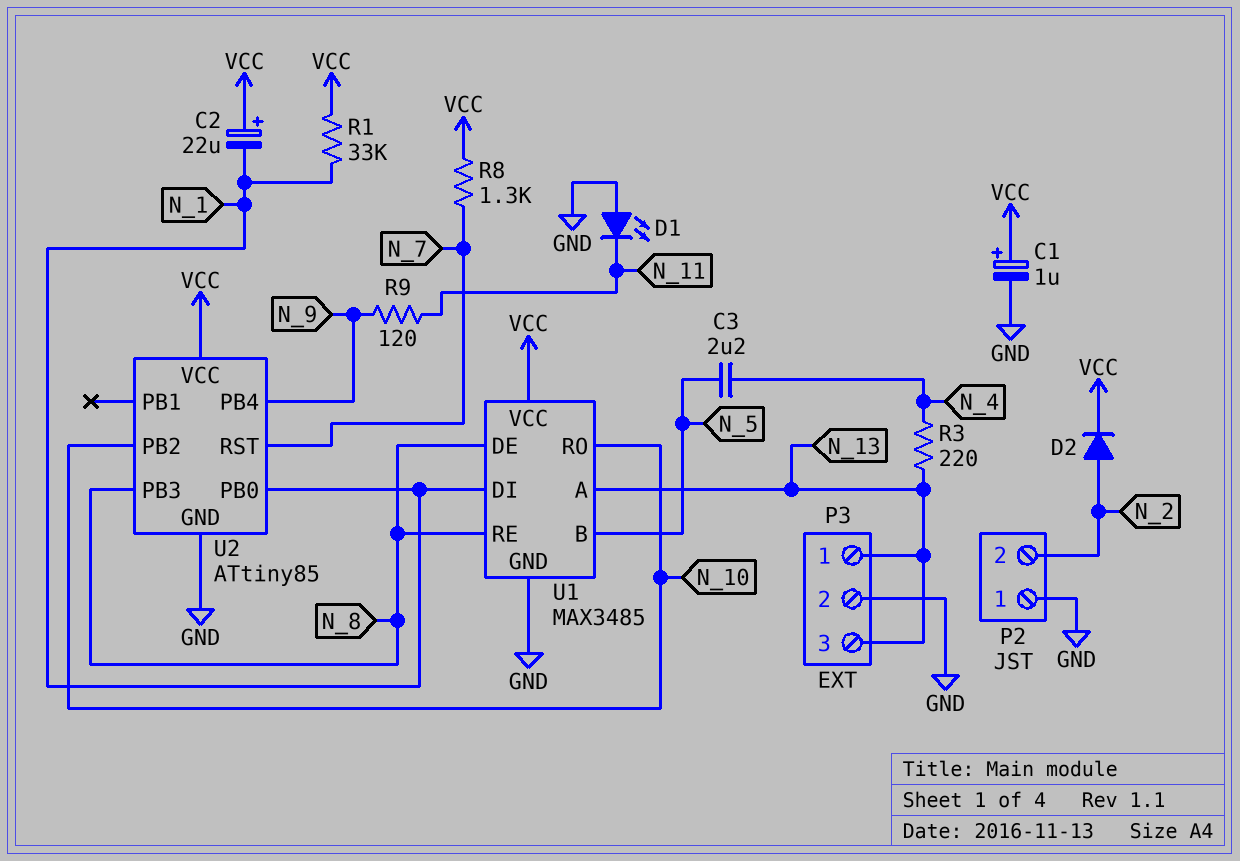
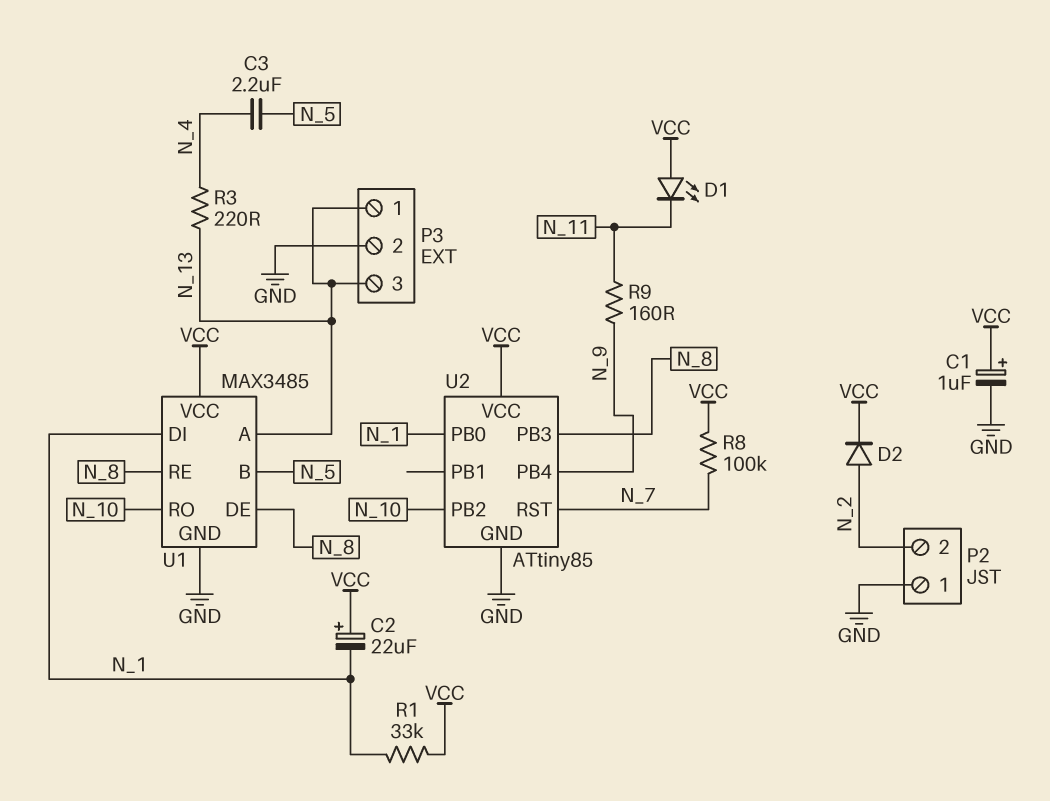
D1: LED (A GND, K N_11) -> LED (A VCC, K N_11)
R8: 1.3k (N_7, VCC) -> 100k (N_7, VCC)
R9: 120 (N_9, N_11) -> 160 (N_9, N_11)

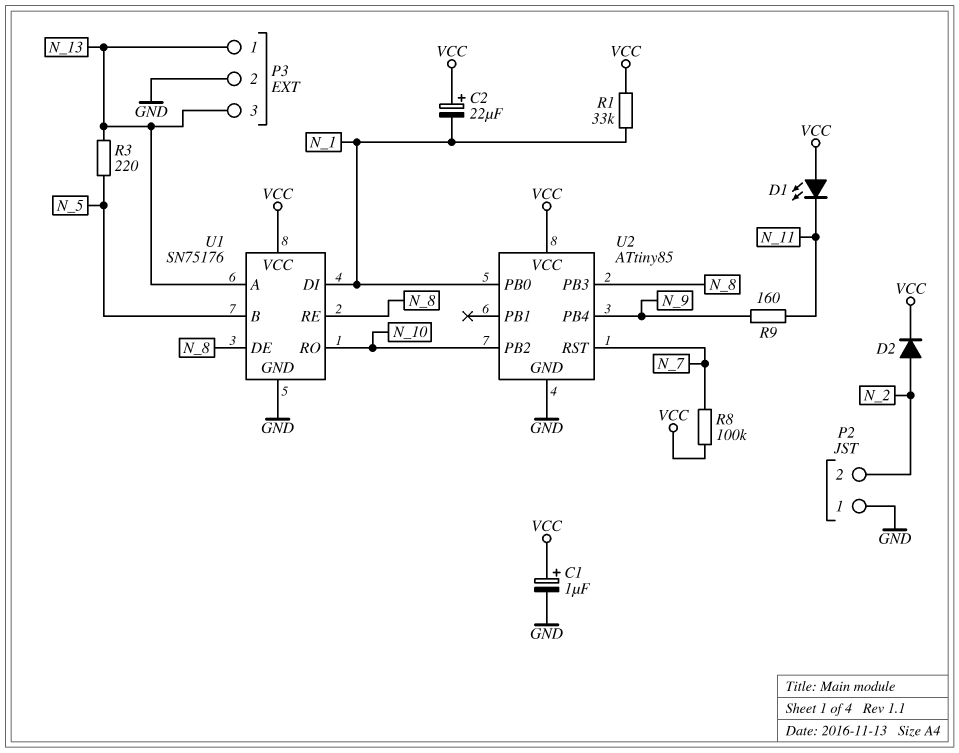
C3: 2.2uF (N_4, N_5) -> none
R3: 220 (N_4, N_13) -> 220 (N_5, N_13)
U1: MAX3485 -> SN75176

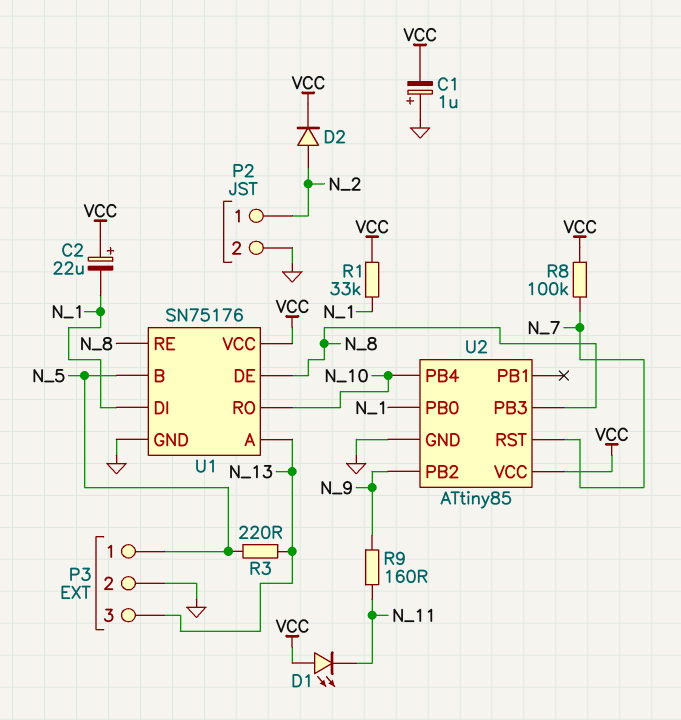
C1: 1uF (plus VCC, minus GND) -> 1uF (plus GND, minus VCC)
P2 pin 1: GND -> N_2
P2 pin 2: N_2 -> GND
P3 pin 1: N_13 -> N_5
U2 pin PB2: N_10 -> N_9
U2 pin PB4: N_9 -> N_10

